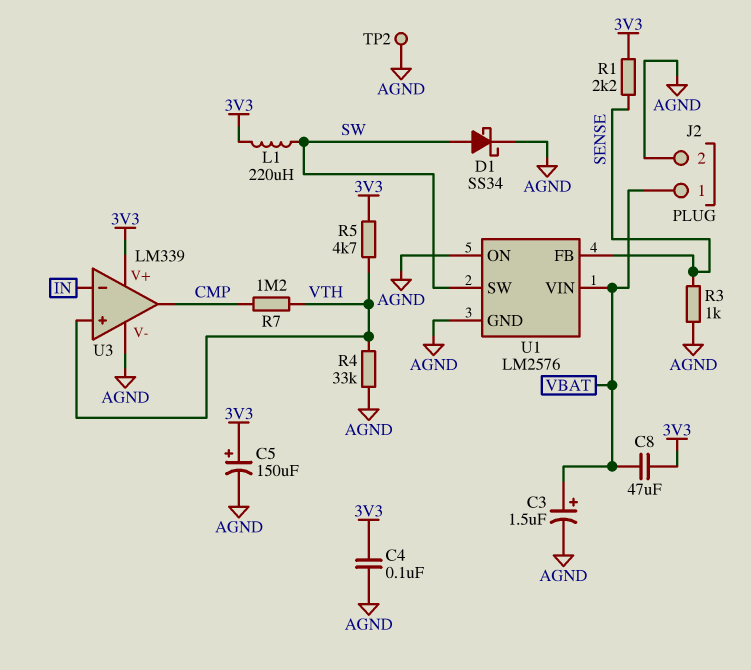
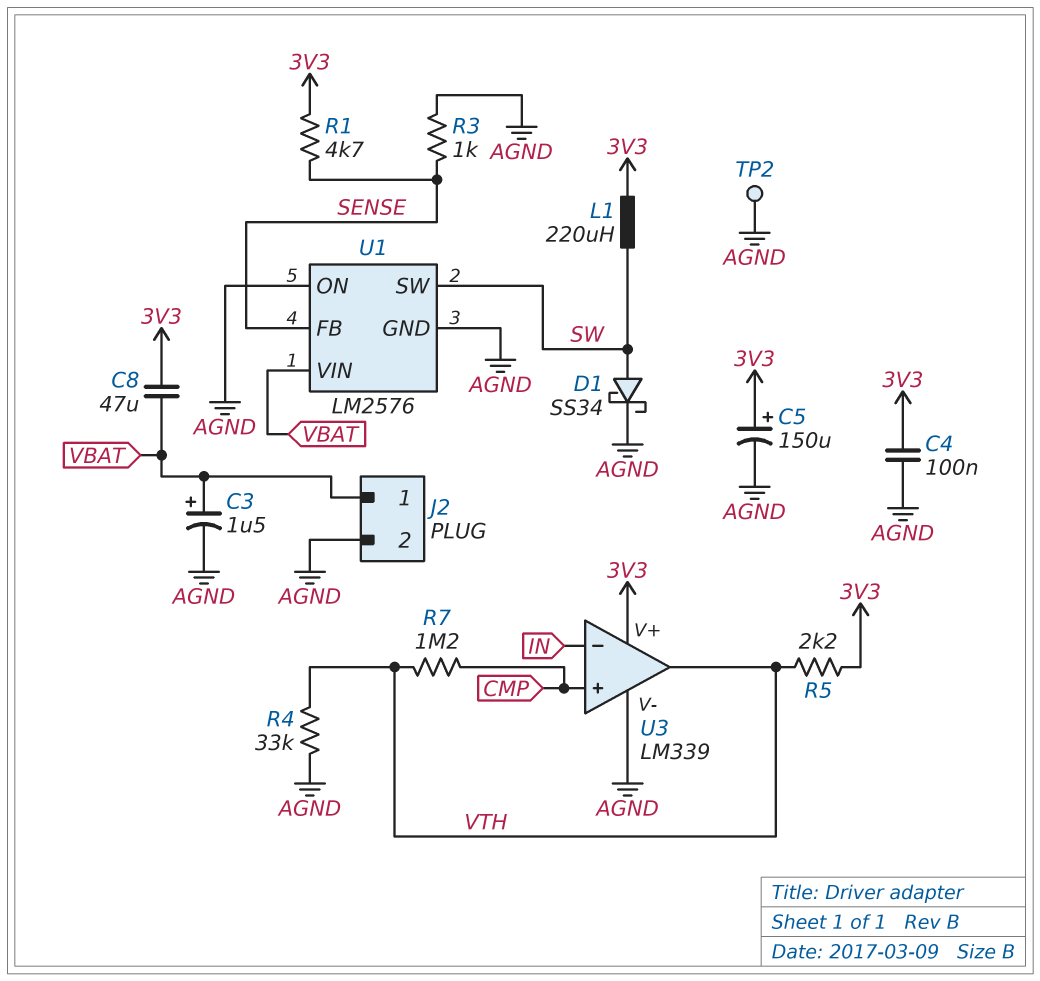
R1: 2.2k (3V3, SENSE) -> 4.7k (3V3, SENSE)
R5: 4.7k (3V3, VTH) -> 2.2k (3V3, VTH)
U3 pin in+: VTH -> CMP
U3 pin out: CMP -> VTH

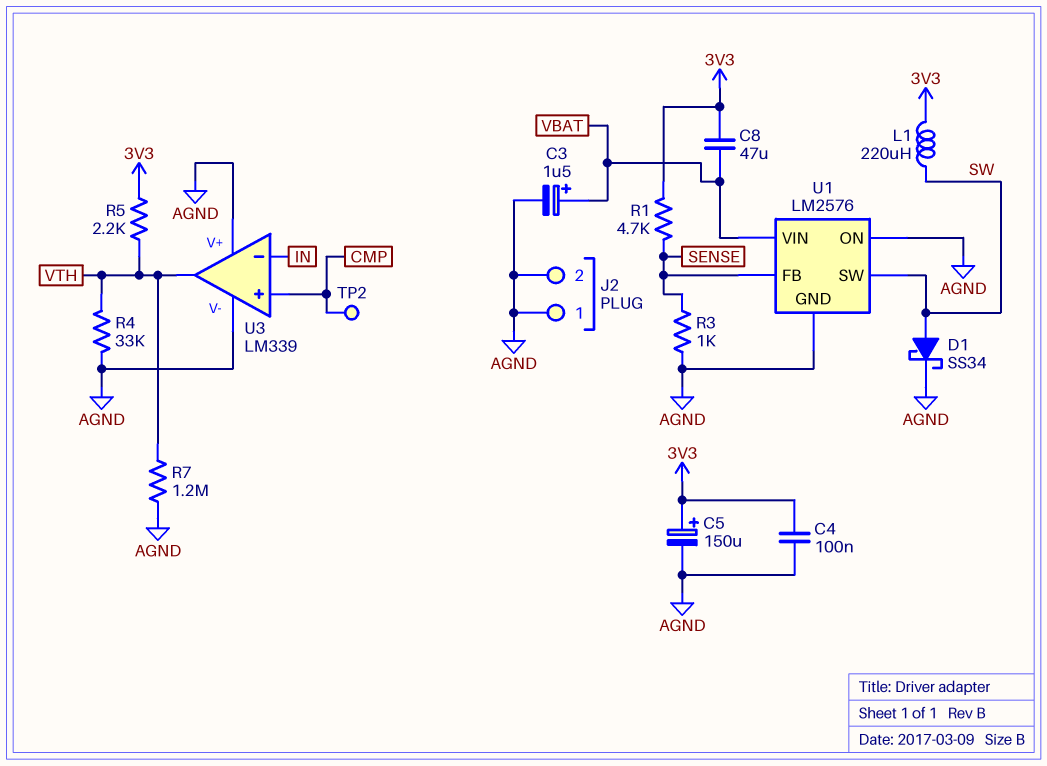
J2 pin 1: VBAT -> AGND
R7: 1.2M (CMP, VTH) -> 1.2M (AGND, VTH)
TP2: test point (AGND) -> test point (CMP)
U3 pin V+: 3V3 -> AGND

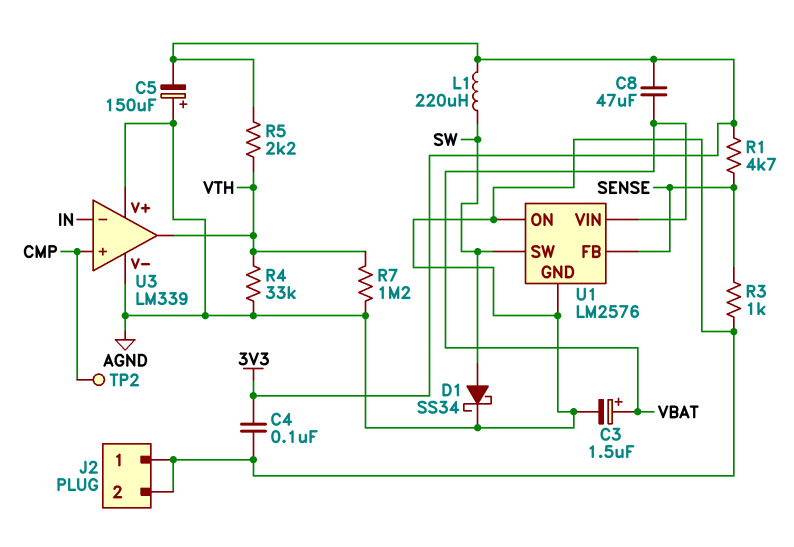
C5: 150uF (plus 3V3, minus AGND) -> 150uF (plus AGND, minus 3V3)

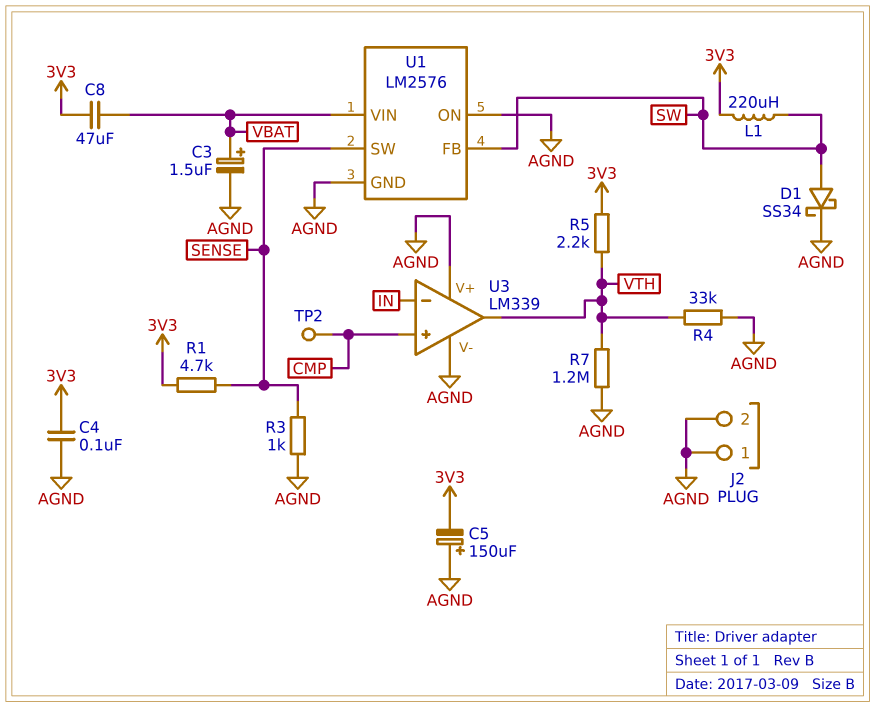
U1 pin FB: SENSE -> SW
U1 pin SW: SW -> SENSE

